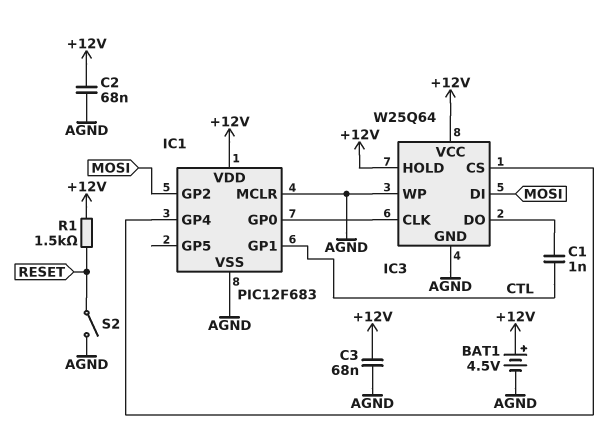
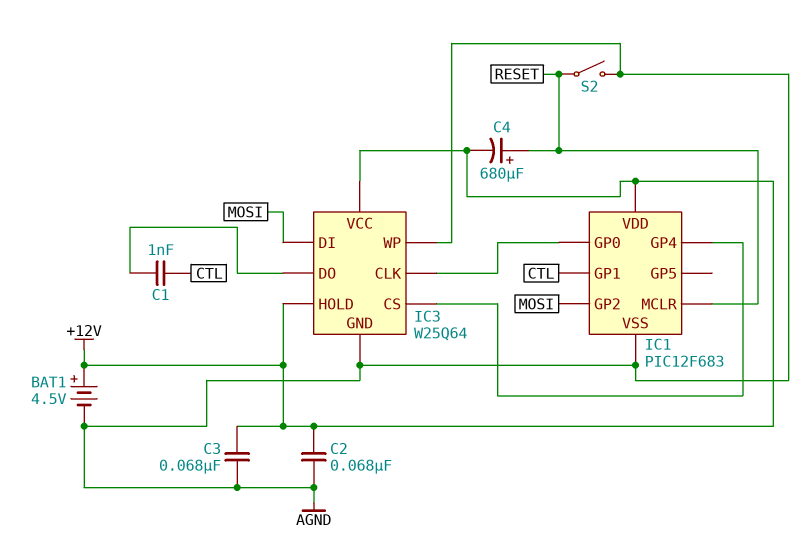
C4: none -> 680uF (plus RESET, minus +12V)
IC1 pin MCLR: AGND -> RESET
R1: 1.5k (+12V, RESET) -> none

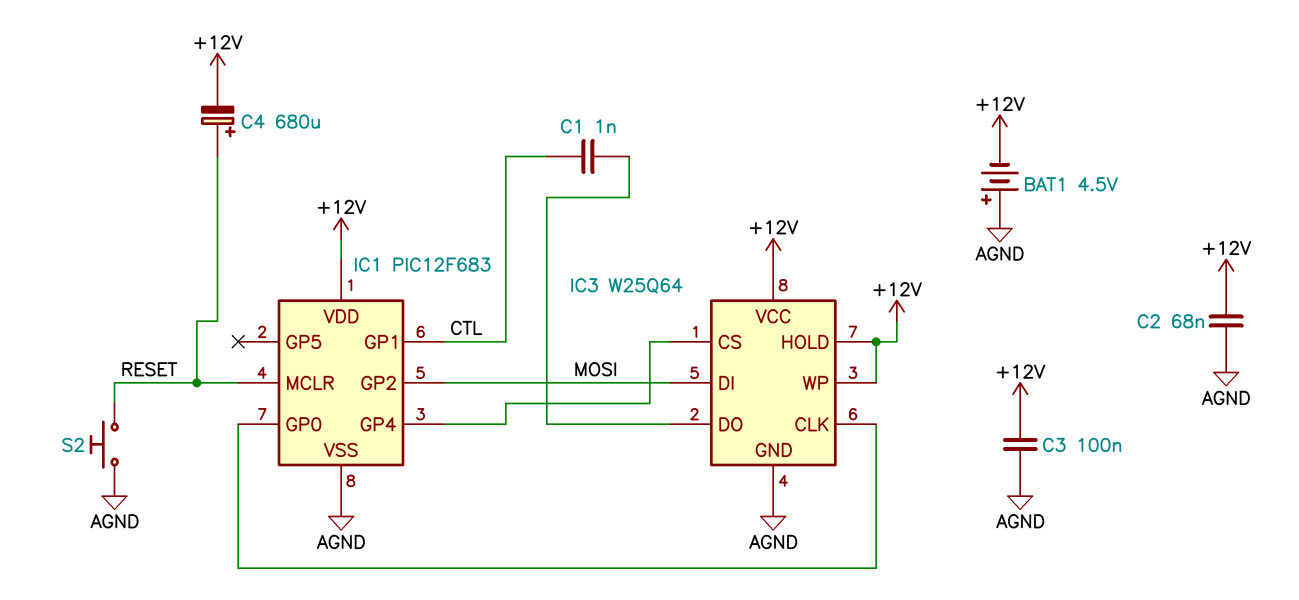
BAT1: 4.5V (plus +12V, minus AGND) -> 4.5V (plus AGND, minus +12V)
C3: 68nF (+12V, AGND) -> 100nF (+12V, AGND)
IC3 pin WP: AGND -> +12V
S2: switch (AGND, RESET) -> button (AGND, RESET)

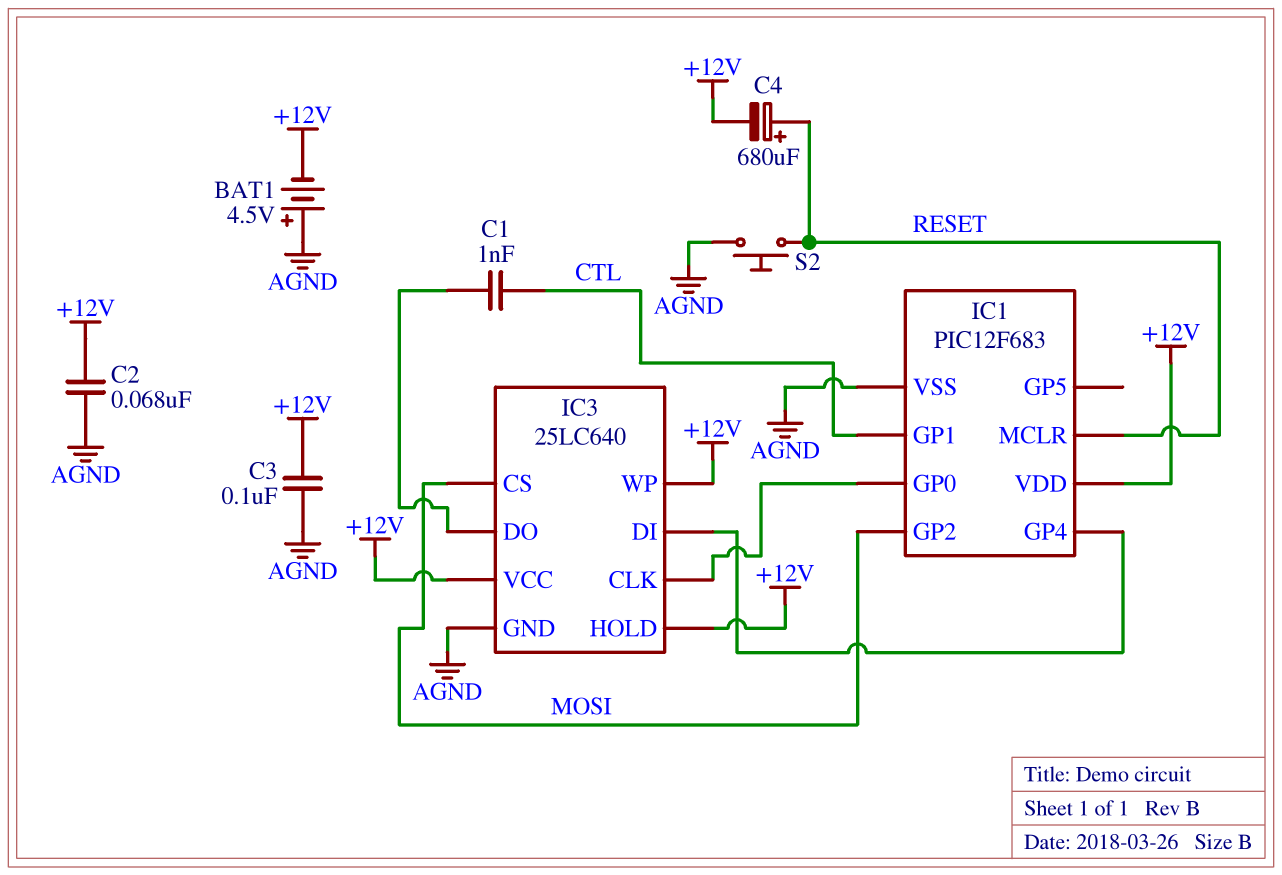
IC3: W25Q64 -> 25LC640
IC3 pin CS: IC1/GP4 -> MOSI
IC3 pin DI: MOSI -> IC1/GP4

